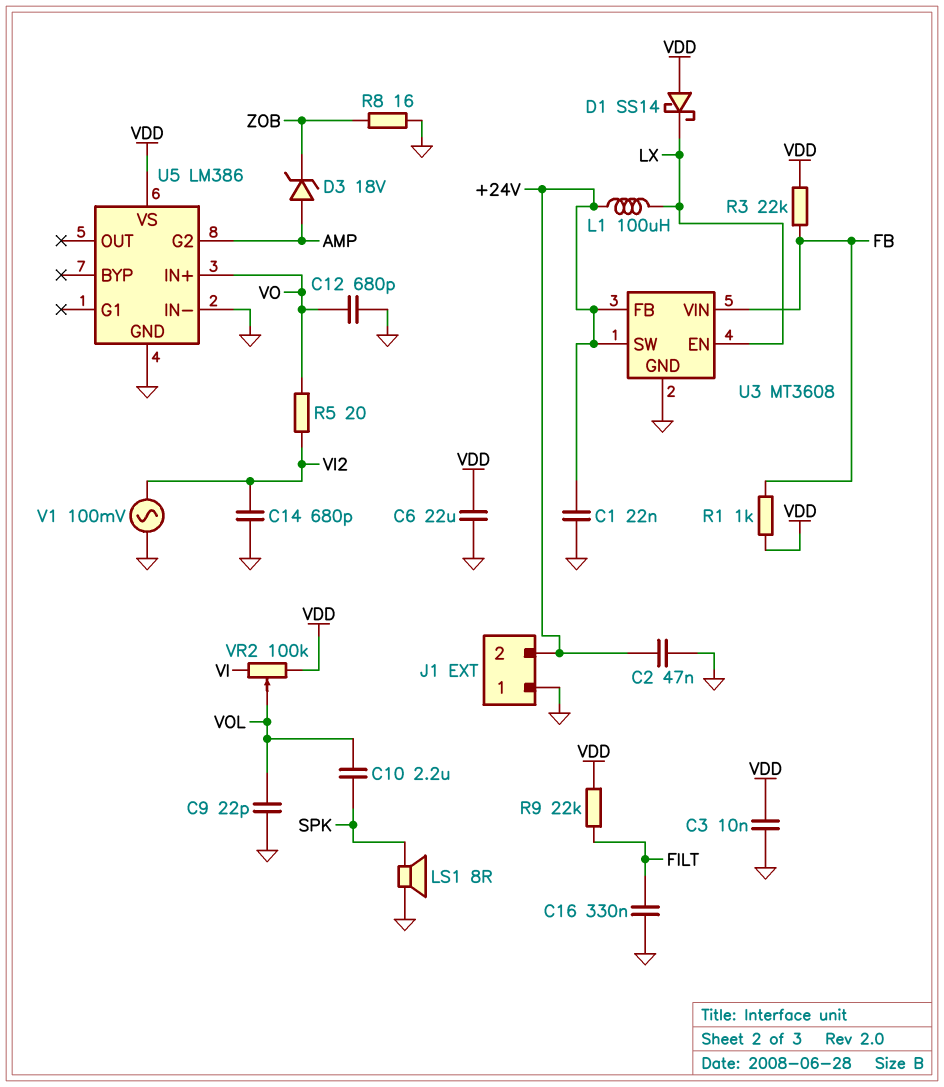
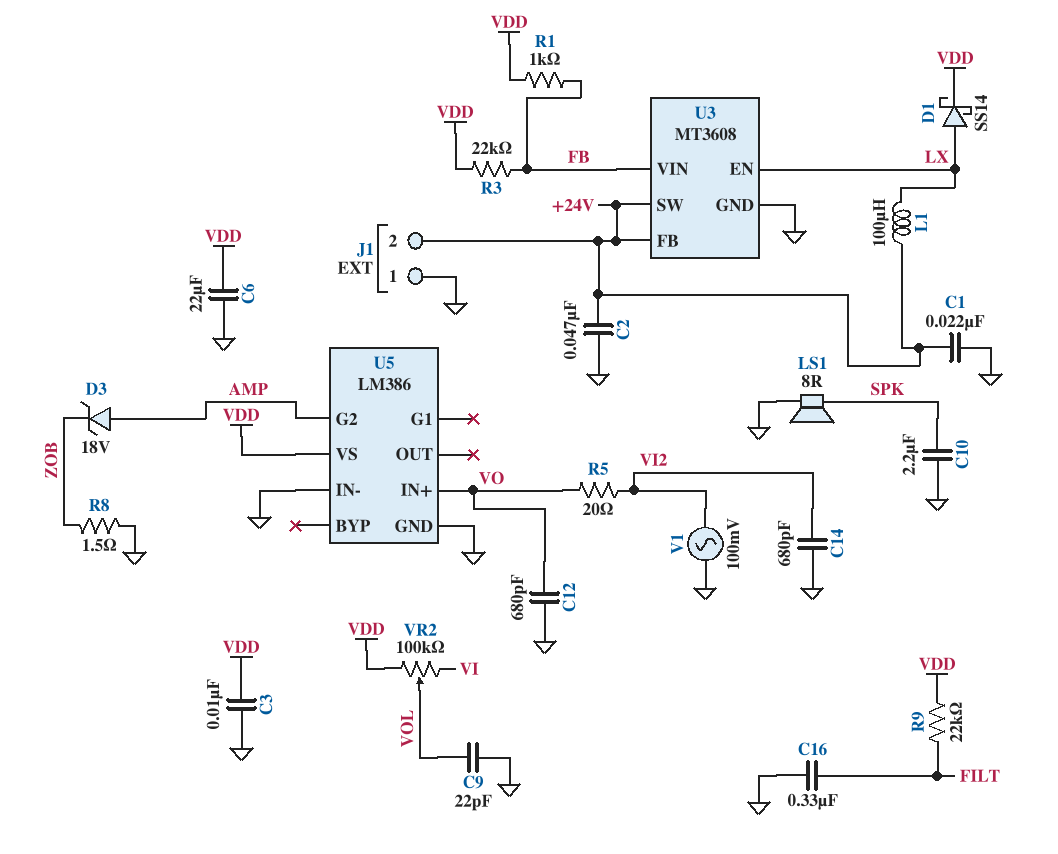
C10: 2.2uF (SPK, VOL) -> 2.2uF (GND, SPK)
D1: schottky SS14 (A VDD, K LX) -> schottky SS14 (A LX, K VDD)
R8: 16 (GND, ZOB) -> 1.5 (GND, ZOB)

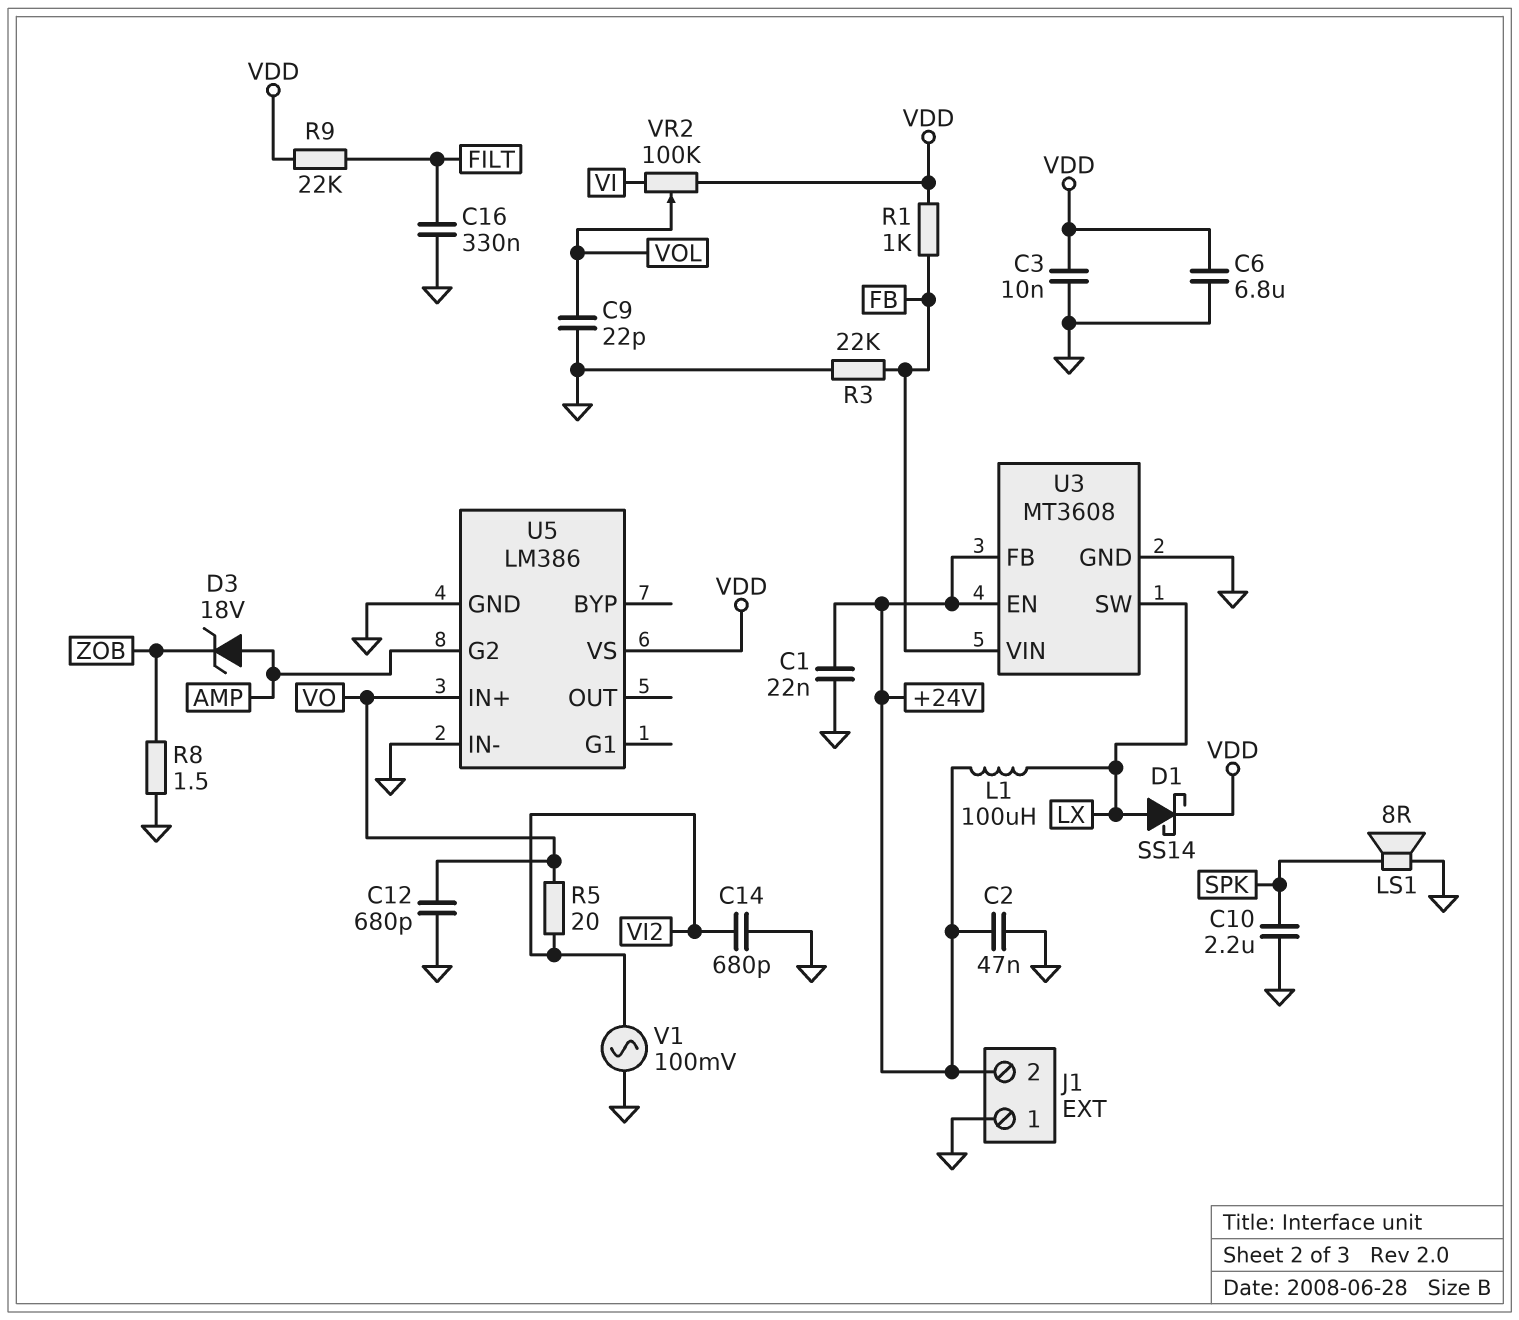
C6: 22uF (GND, VDD) -> 6.8uF (GND, VDD)
R3: 22k (FB, VDD) -> 22k (FB, GND)
U3 pin EN: LX -> +24V
U3 pin SW: +24V -> LX

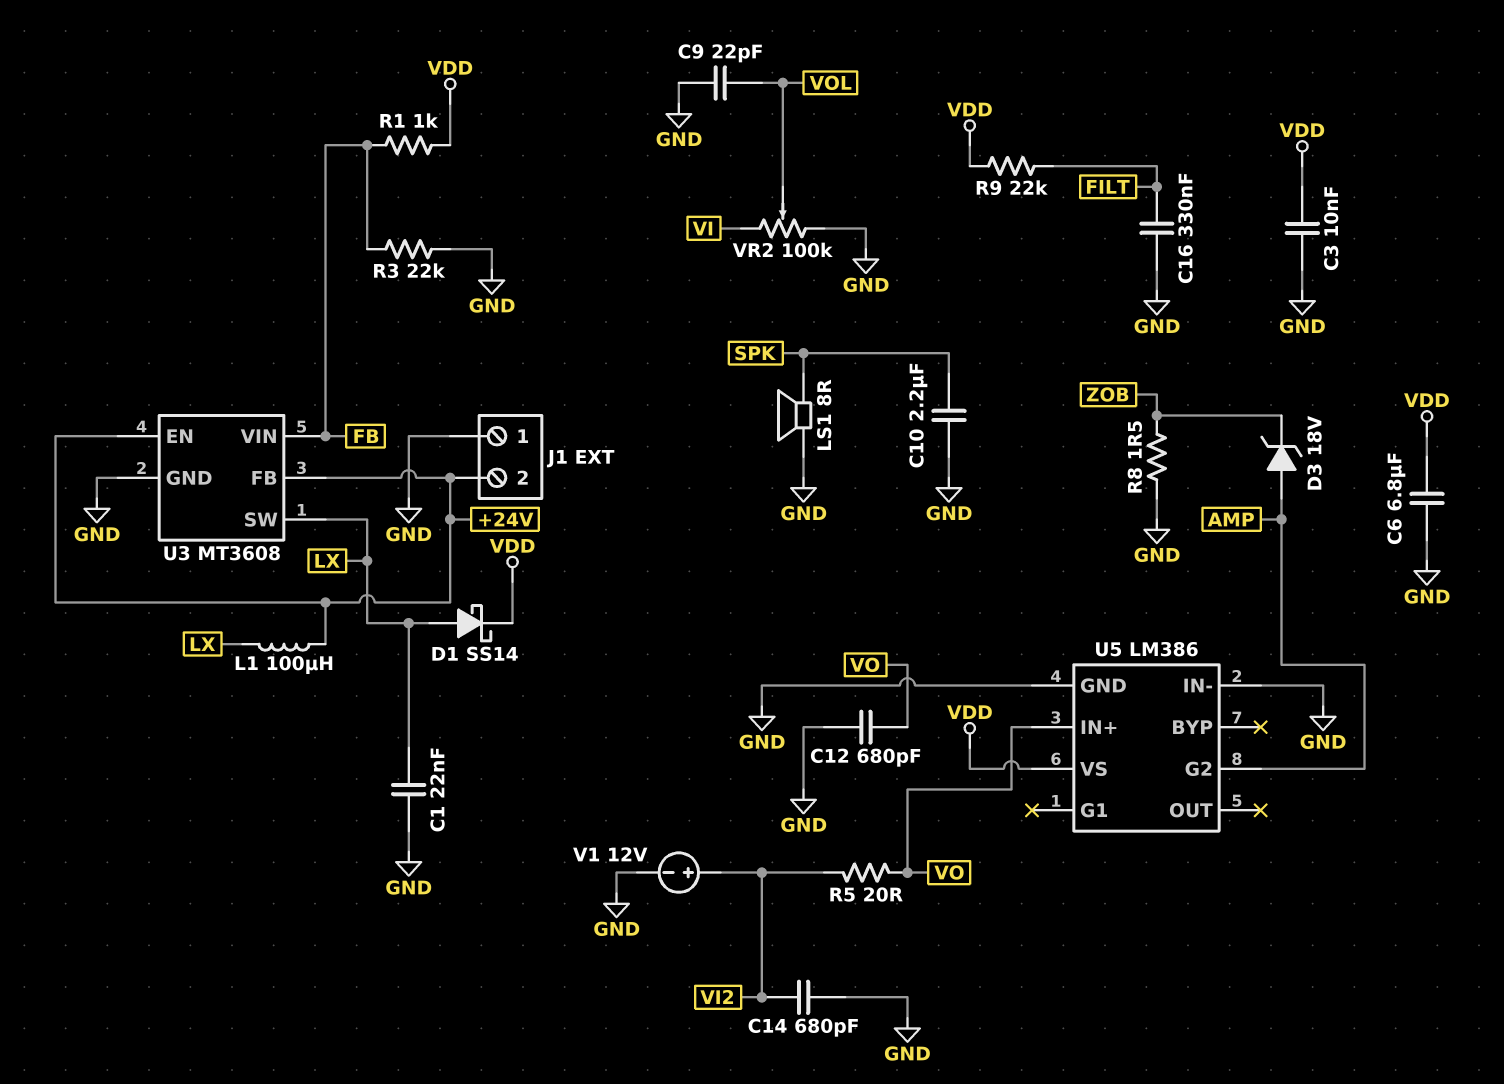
C1: 22nF (+24V, GND) -> 22nF (GND, LX)
C2: 47nF (+24V, GND) -> none
V1: AC 100mV (GND, VI2) -> 12V (plus VI2, minus GND)
VR2: 100k (VDD, VI, wiper VOL) -> 100k (GND, VI, wiper VOL)

